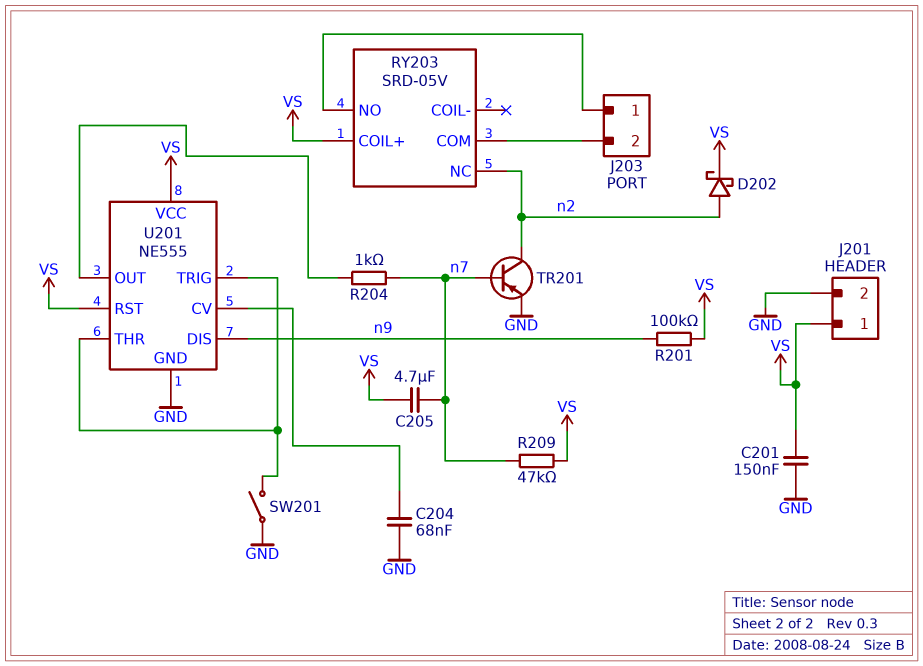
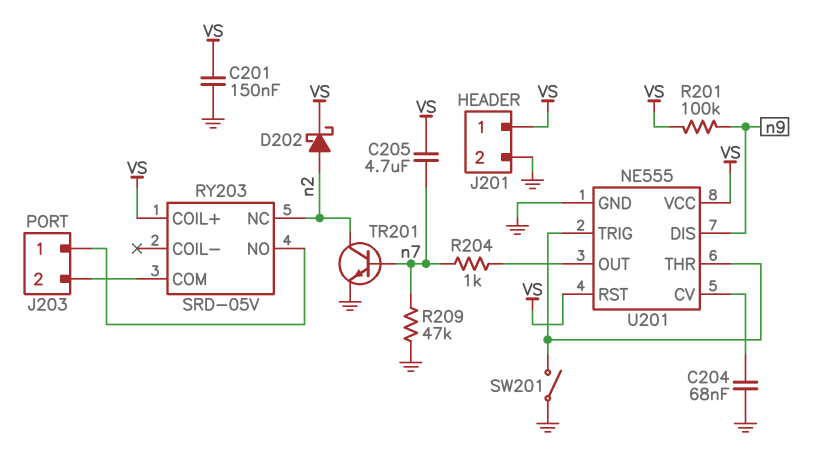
R209: 47k (VS, n7) -> 47k (GND, n7)
TR201: PNP (B n7, C n2, E GND) -> NPN (B n7, C n2, E GND)

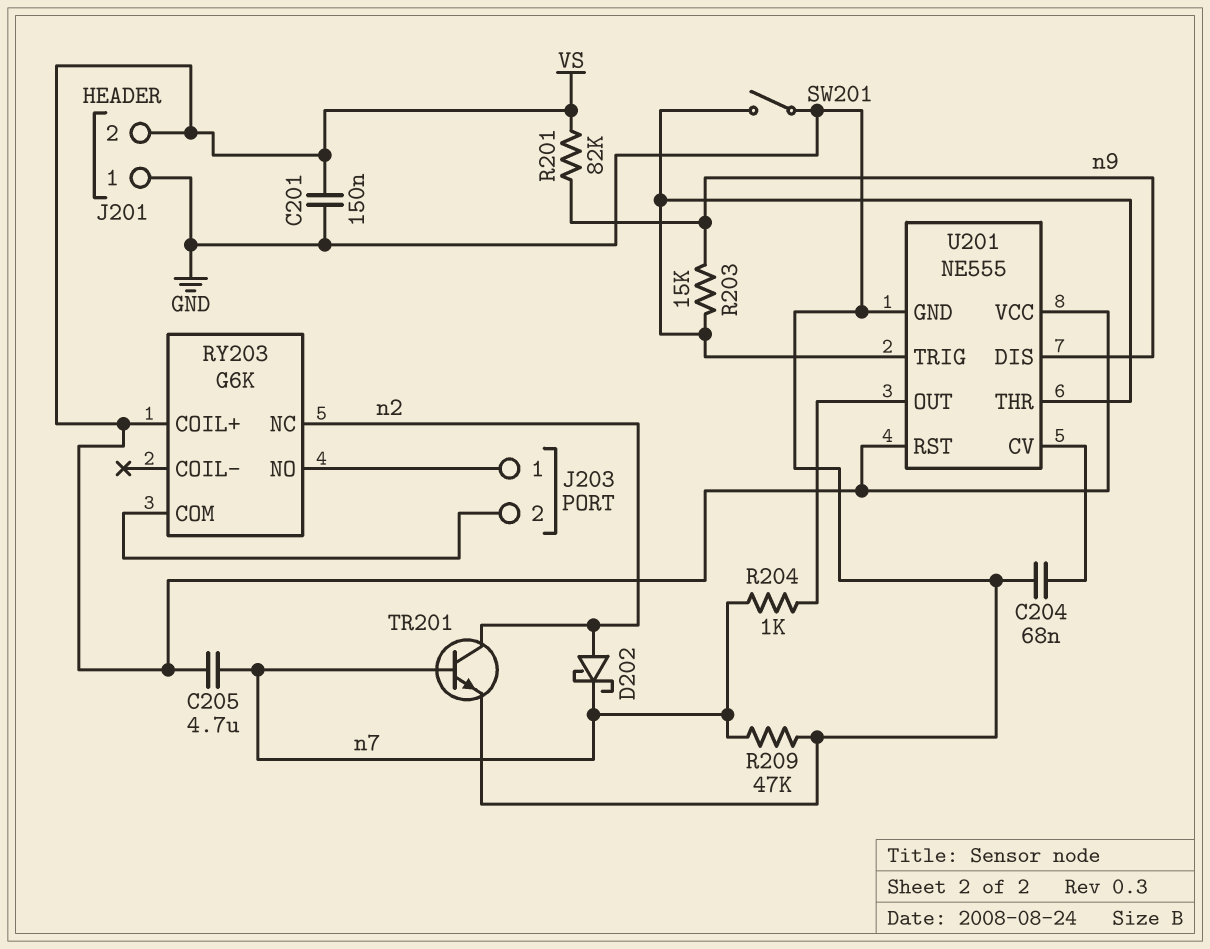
D202: schottky (A n2, K VS) -> schottky (A n2, K n7)
J201 pin 1: VS -> GND
J201 pin 2: GND -> VS
R201: 100k (VS, n9) -> 82k (VS, n9)
R203: none -> 15k (U201/THR, n9)
RY203: SRD-05V -> G6K

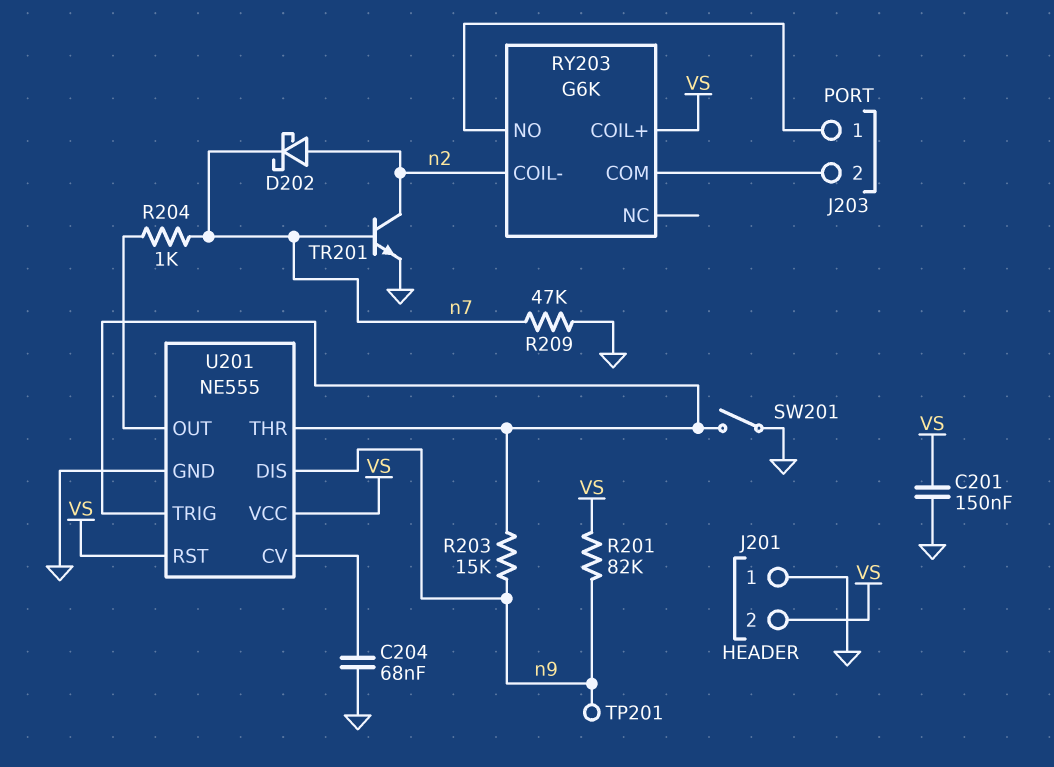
C205: 4.7uF (VS, n7) -> none
RY203 pin COIL-: none -> n2
RY203 pin NC: n2 -> none
TP201: none -> test point (n9)

